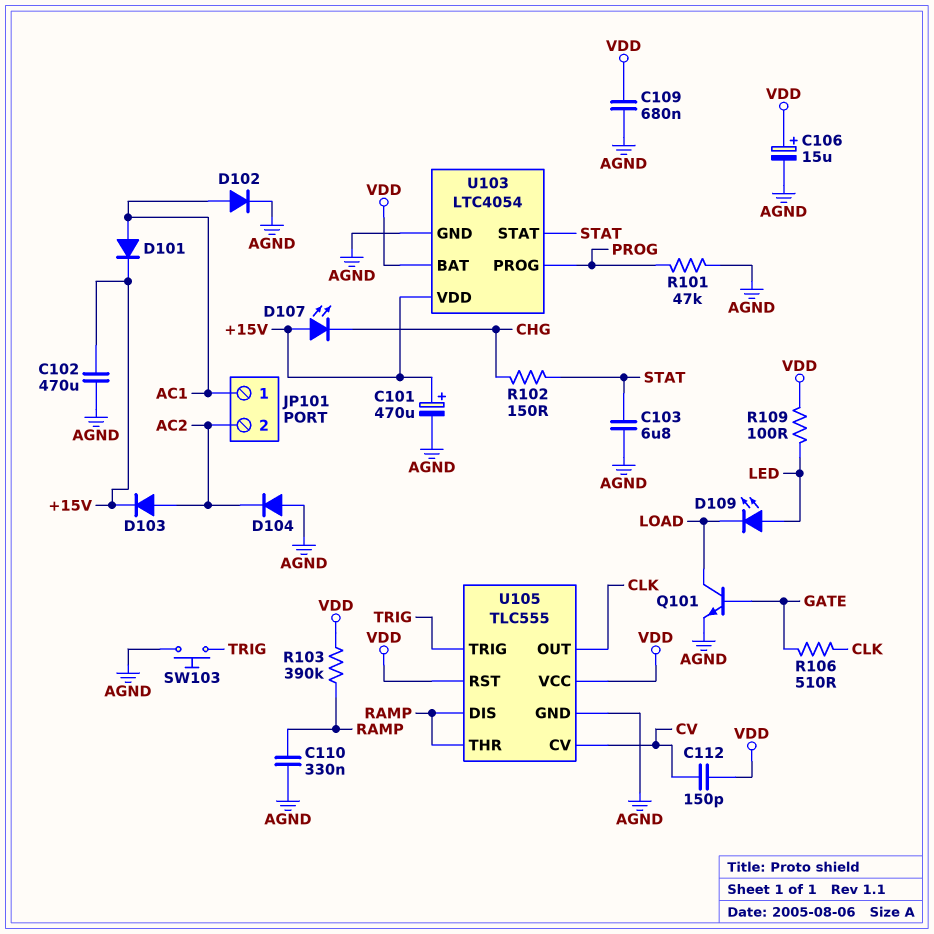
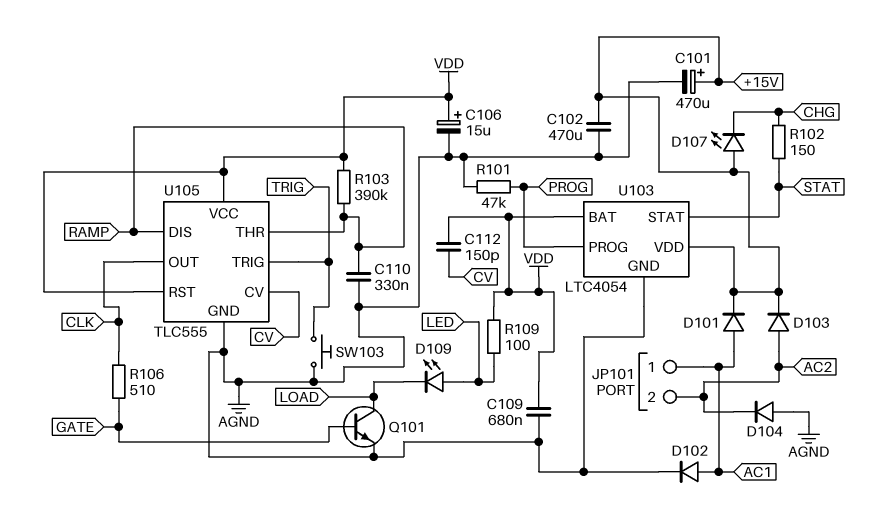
C103: 6.8uF (AGND, STAT) -> none

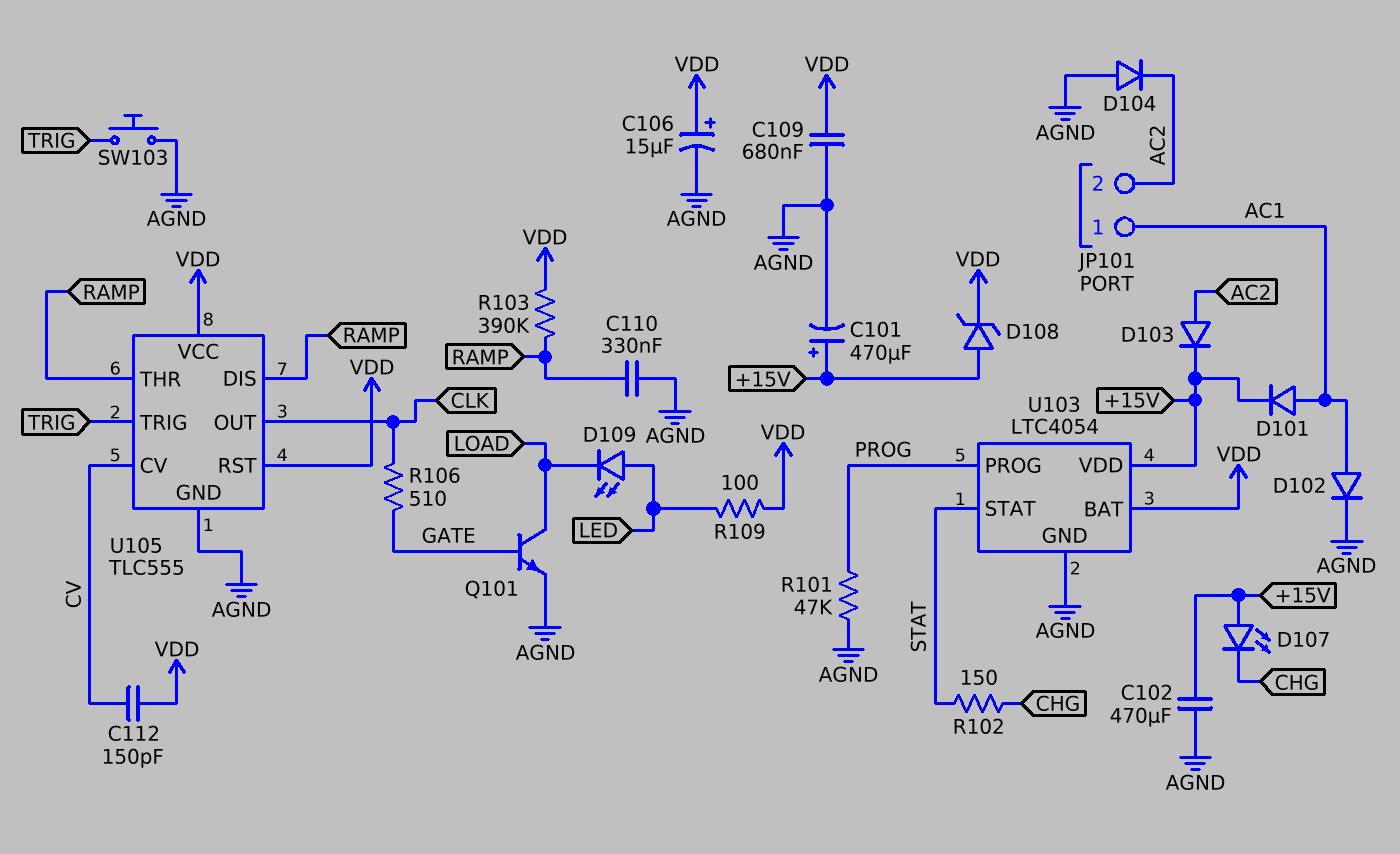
D108: none -> zener (A +15V, K VDD)

